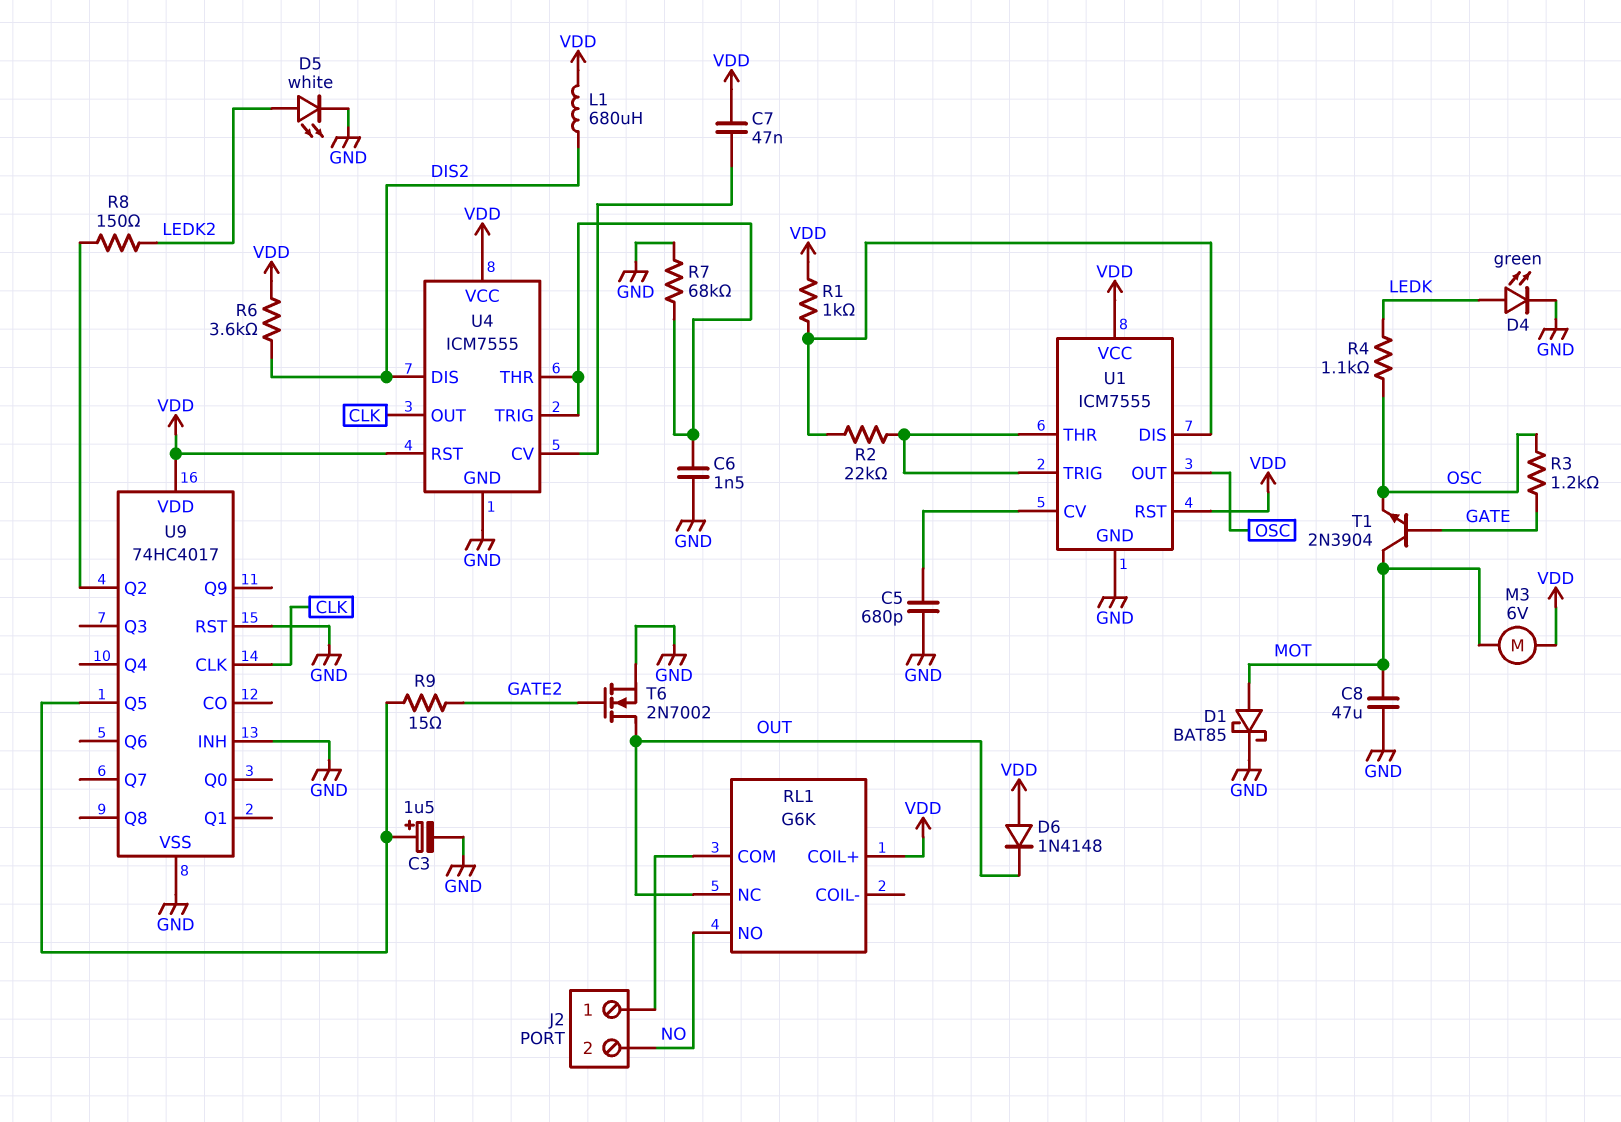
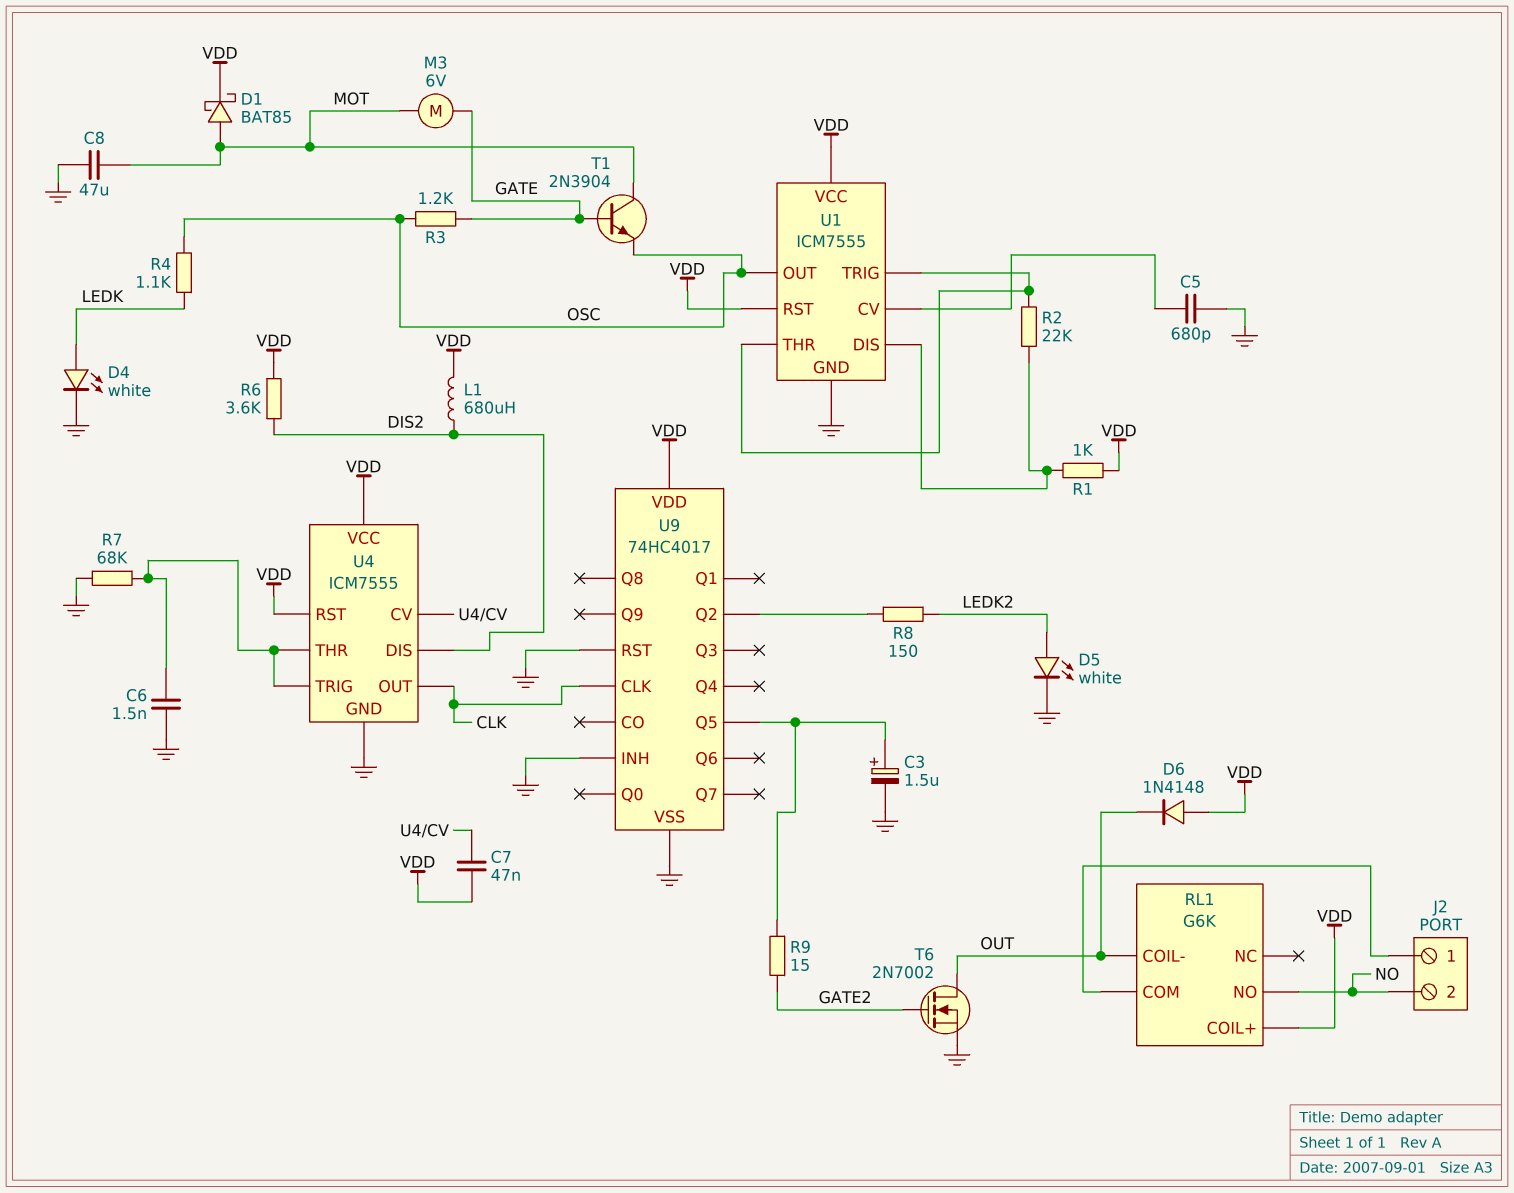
D1: schottky BAT85 (A MOT, K GND) -> schottky BAT85 (A MOT, K VDD)
D4: LED green (A LEDK, K GND) -> LED white (A LEDK, K GND)
M3: motor 6V (MOT, VDD) -> motor 6V (GATE, MOT)
RL1 pin COIL-: none -> OUT
RL1 pin NC: OUT -> none

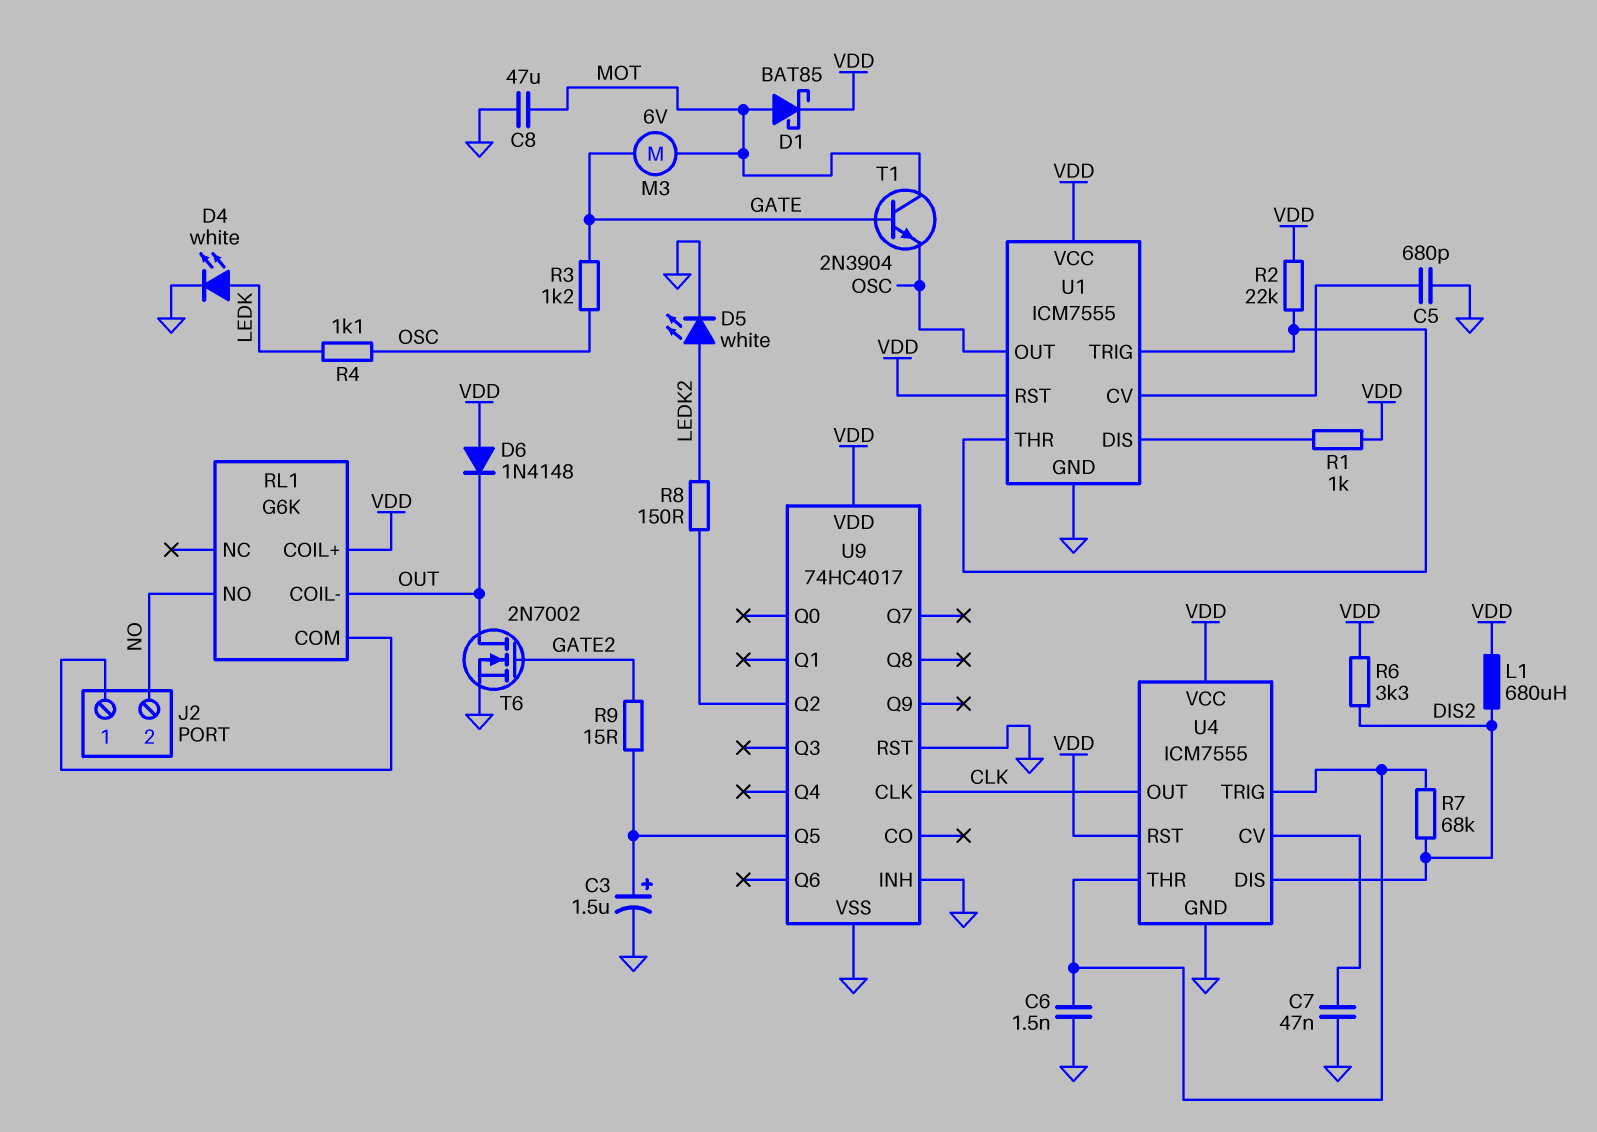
C7: 47nF (U4/CV, VDD) -> 47nF (GND, U4/CV)
R2: 22k (U1/DIS, U1/THR) -> 22k (U1/THR, VDD)
R6: 3.6k (DIS2, VDD) -> 3.3k (DIS2, VDD)
R7: 68k (GND, U4/THR) -> 68k (DIS2, U4/THR)

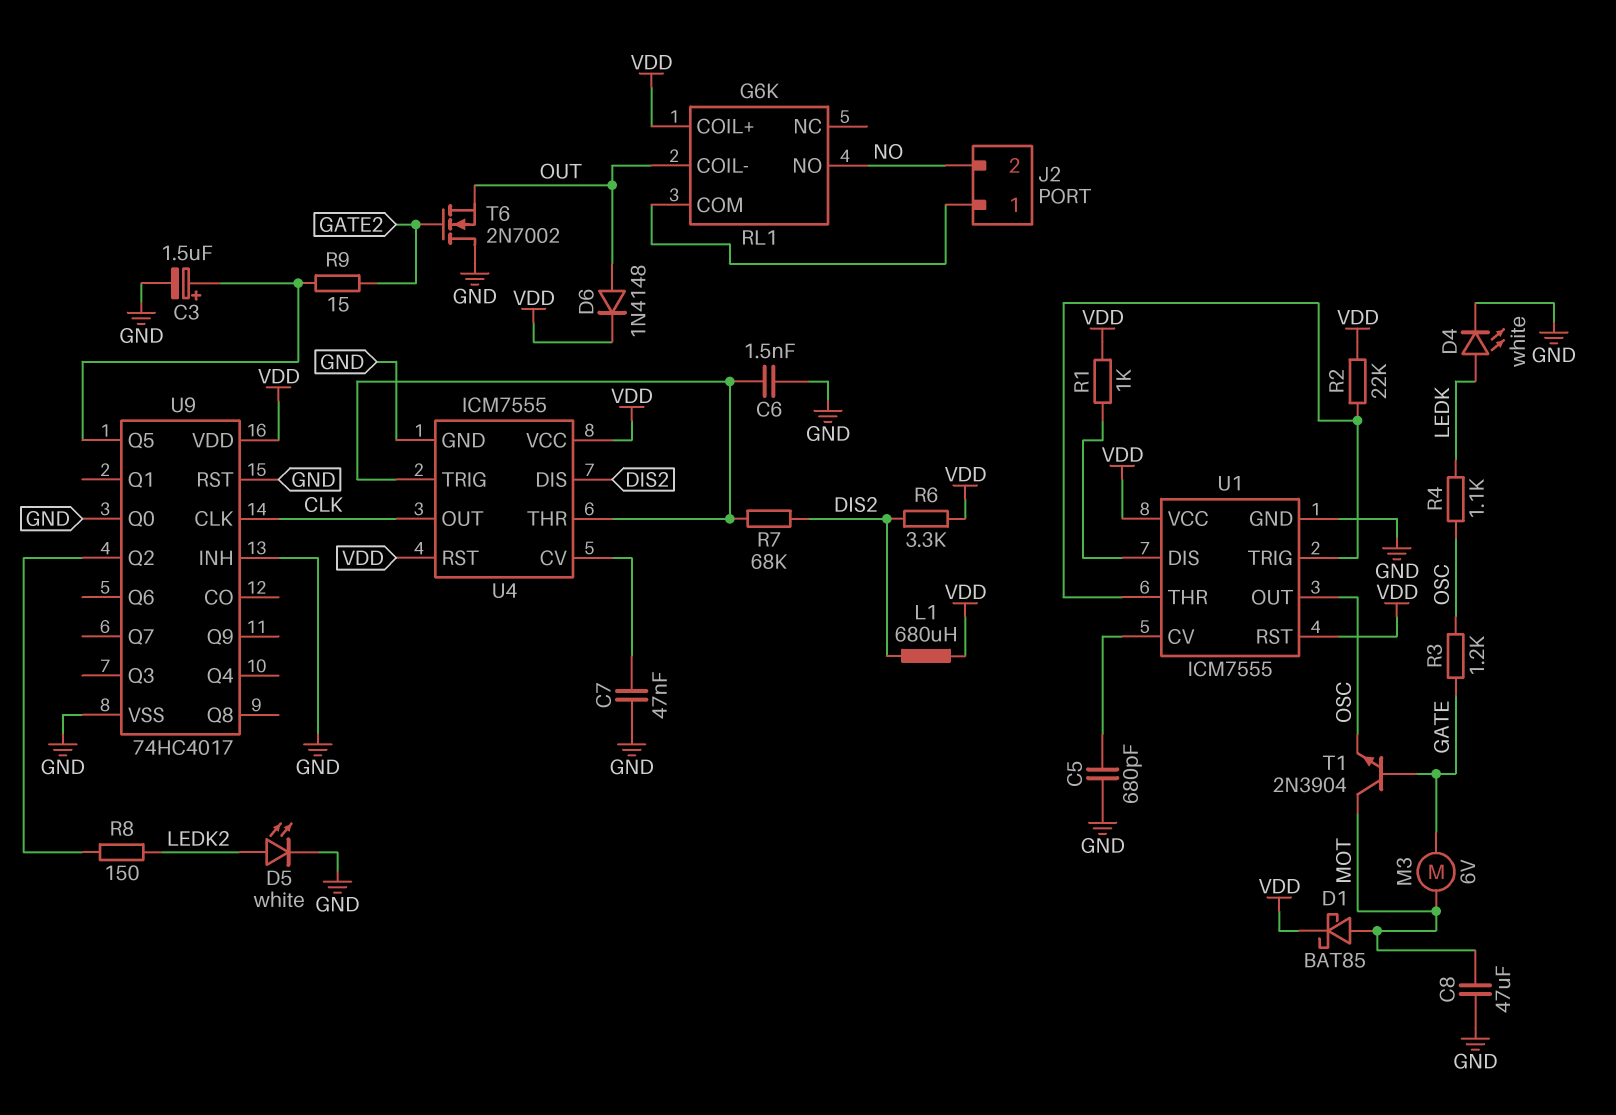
D6: diode 1N4148 (A VDD, K OUT) -> diode 1N4148 (A OUT, K VDD)
T6: NMOS 2N7002 (G GATE2, D OUT, S GND) -> NMOS 2N7002 (G GATE2, D GND, S OUT)
U9 pin Q0: none -> GND

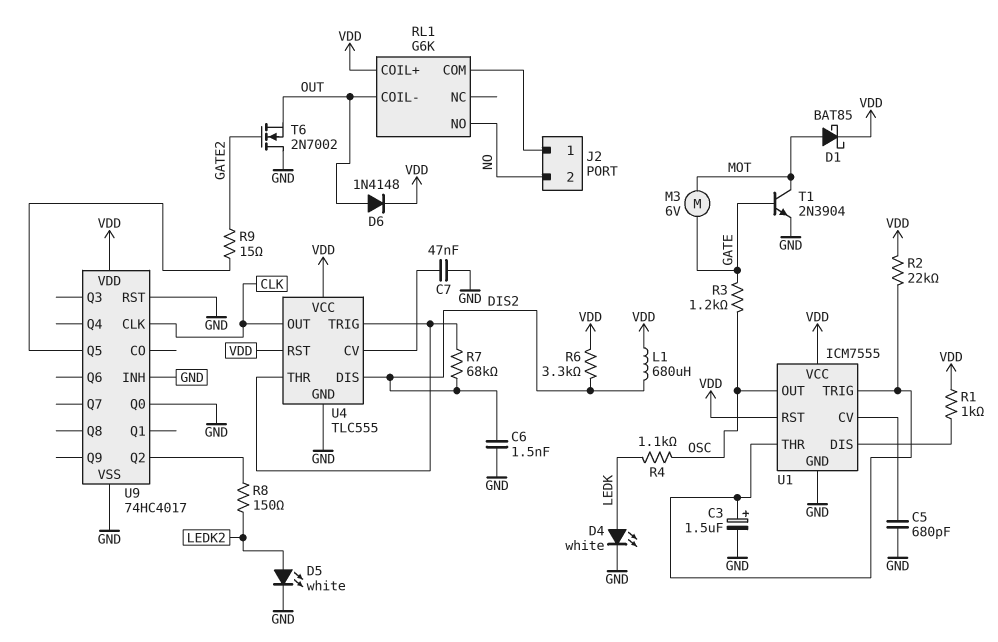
C3: 1.5uF (plus U9/Q5, minus GND) -> 1.5uF (plus U1/THR, minus GND)
C6: 1.5nF (GND, U4/THR) -> 1.5nF (DIS2, GND)
C8: 47uF (GND, MOT) -> none
T1: NPN 2N3904 (B GATE, C MOT, E OSC) -> NPN 2N3904 (B GATE, C MOT, E GND)
U4: ICM7555 -> TLC555

